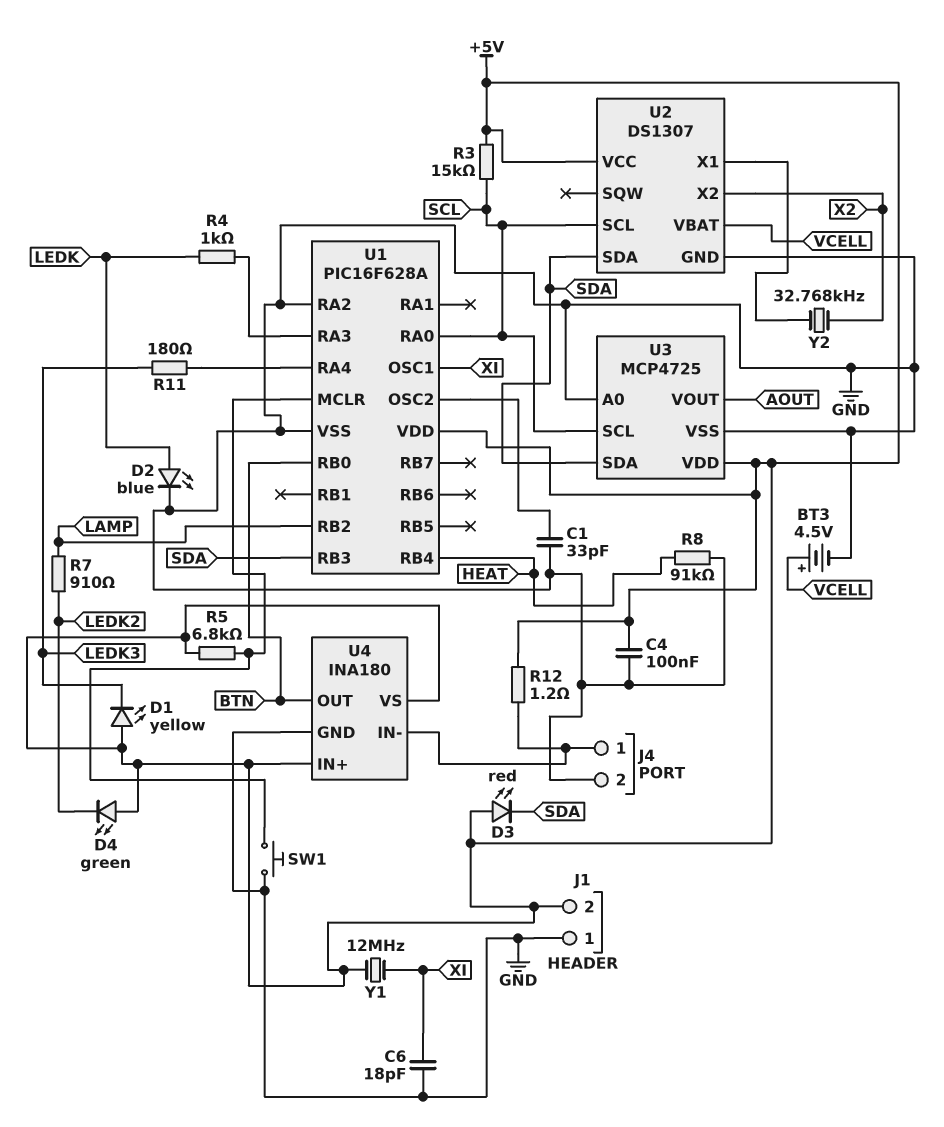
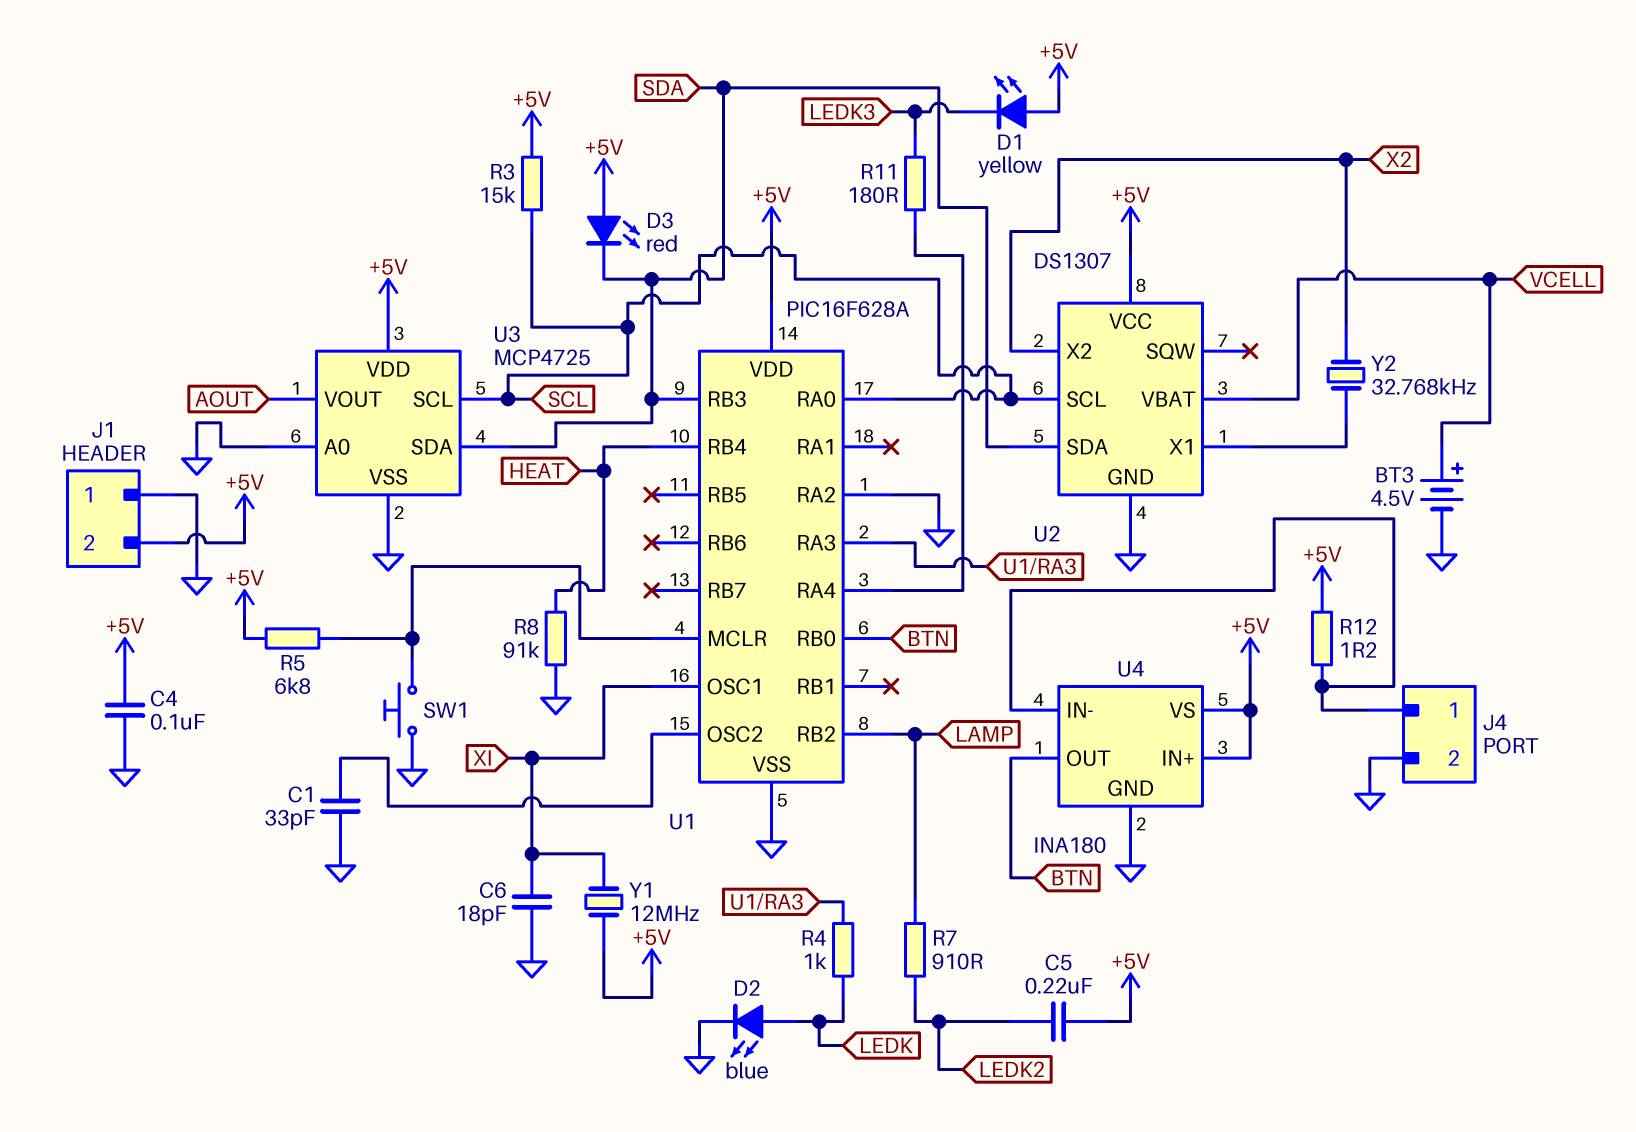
C5: none -> 220nF (+5V, LEDK2)
D4: LED green (A +5V, K LEDK2) -> none

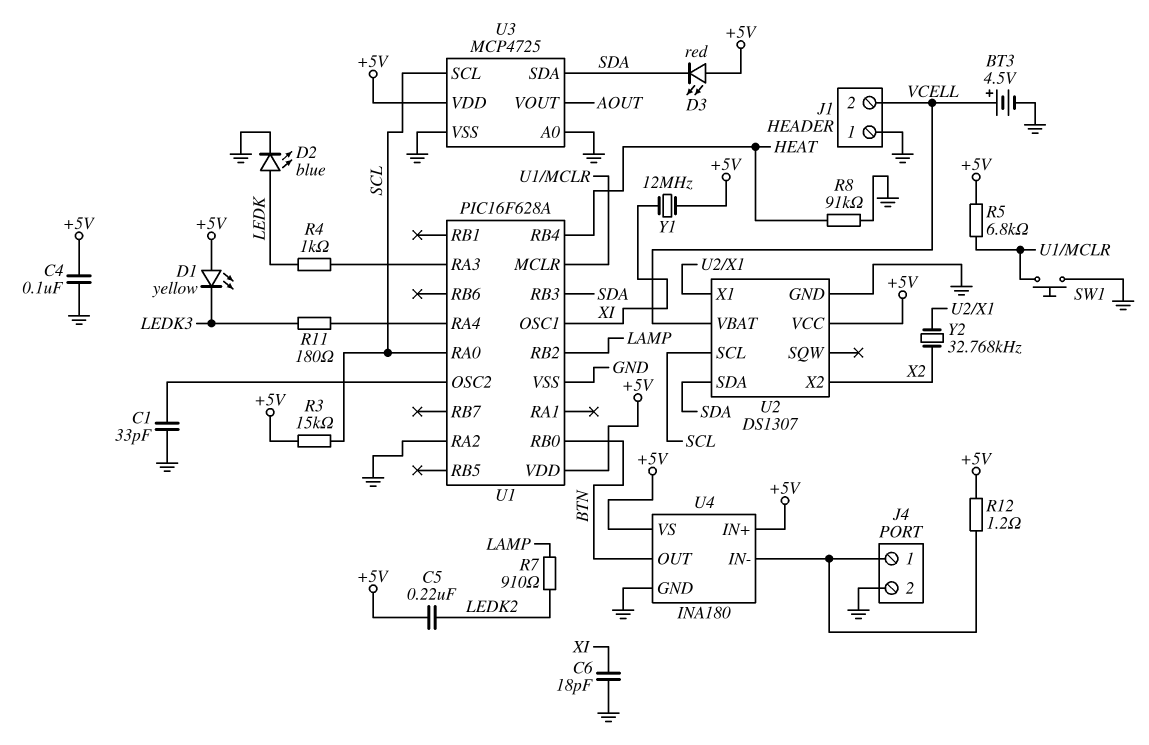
J1 pin 2: +5V -> VCELL

